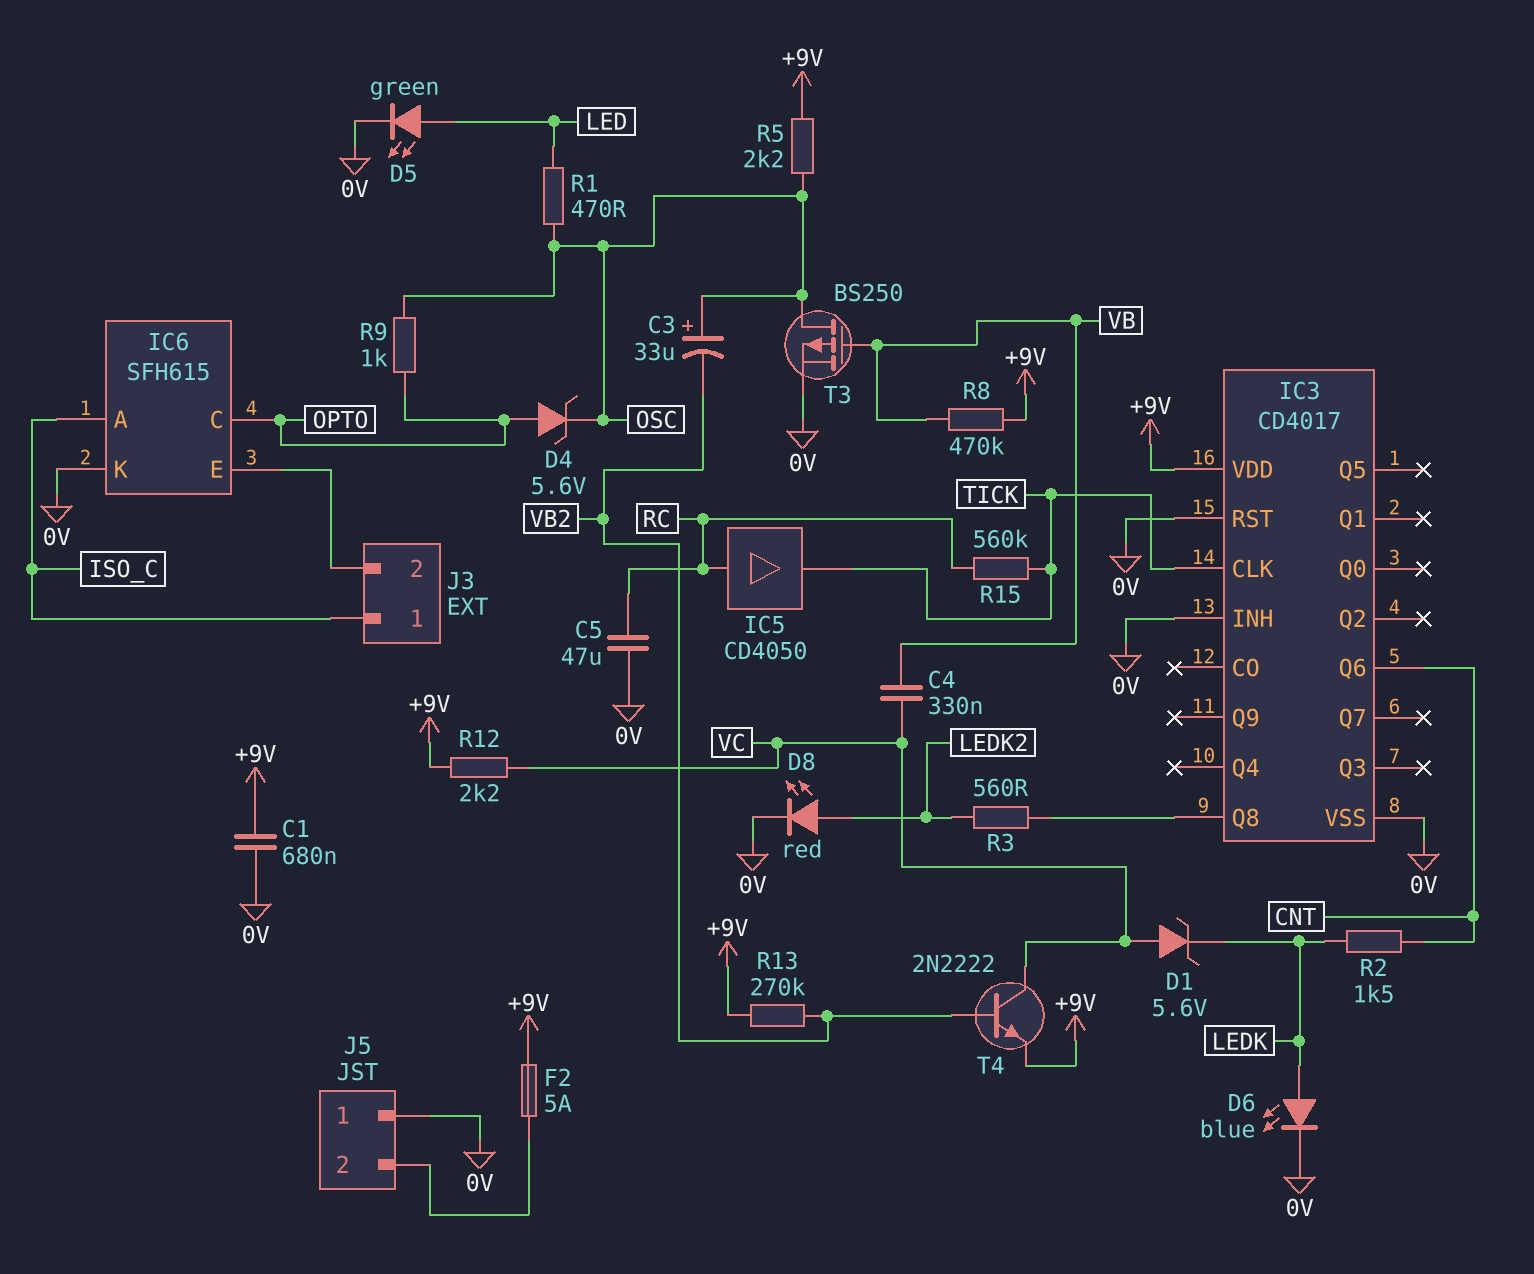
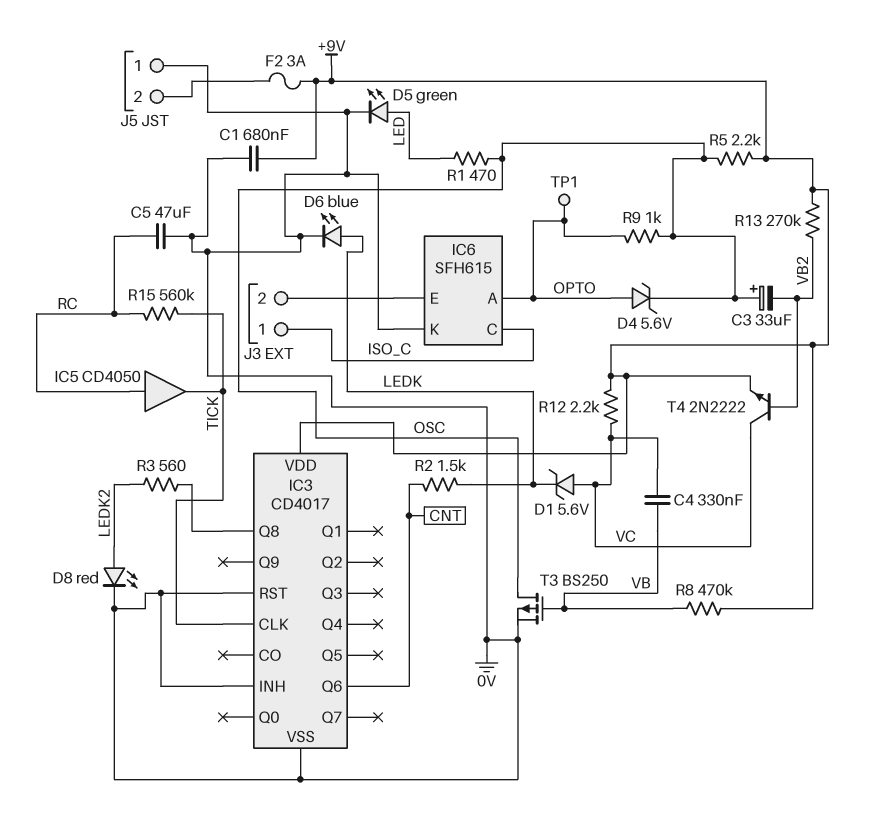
F2: 5A (+9V, J5/2) -> 3A (+9V, J5/2)
IC6 pin A: ISO_C -> OPTO
IC6 pin C: OPTO -> ISO_C
TP1: none -> test point (OPTO)

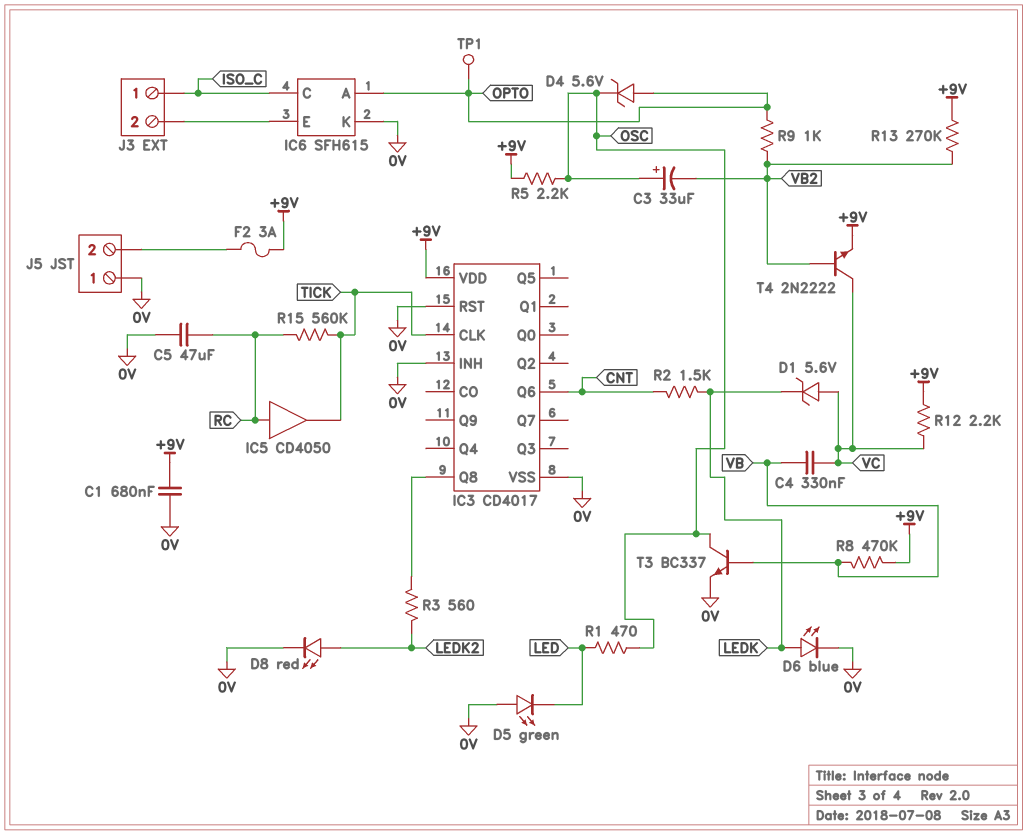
D5: LED green (A LED, K 0V) -> LED green (A 0V, K LED)
R9: 1k (OPTO, OSC) -> 1k (OPTO, VB2)
T3: PMOS BS250 (G VB, D OSC, S 0V) -> NPN BC337 (B VB, C OSC, E 0V)

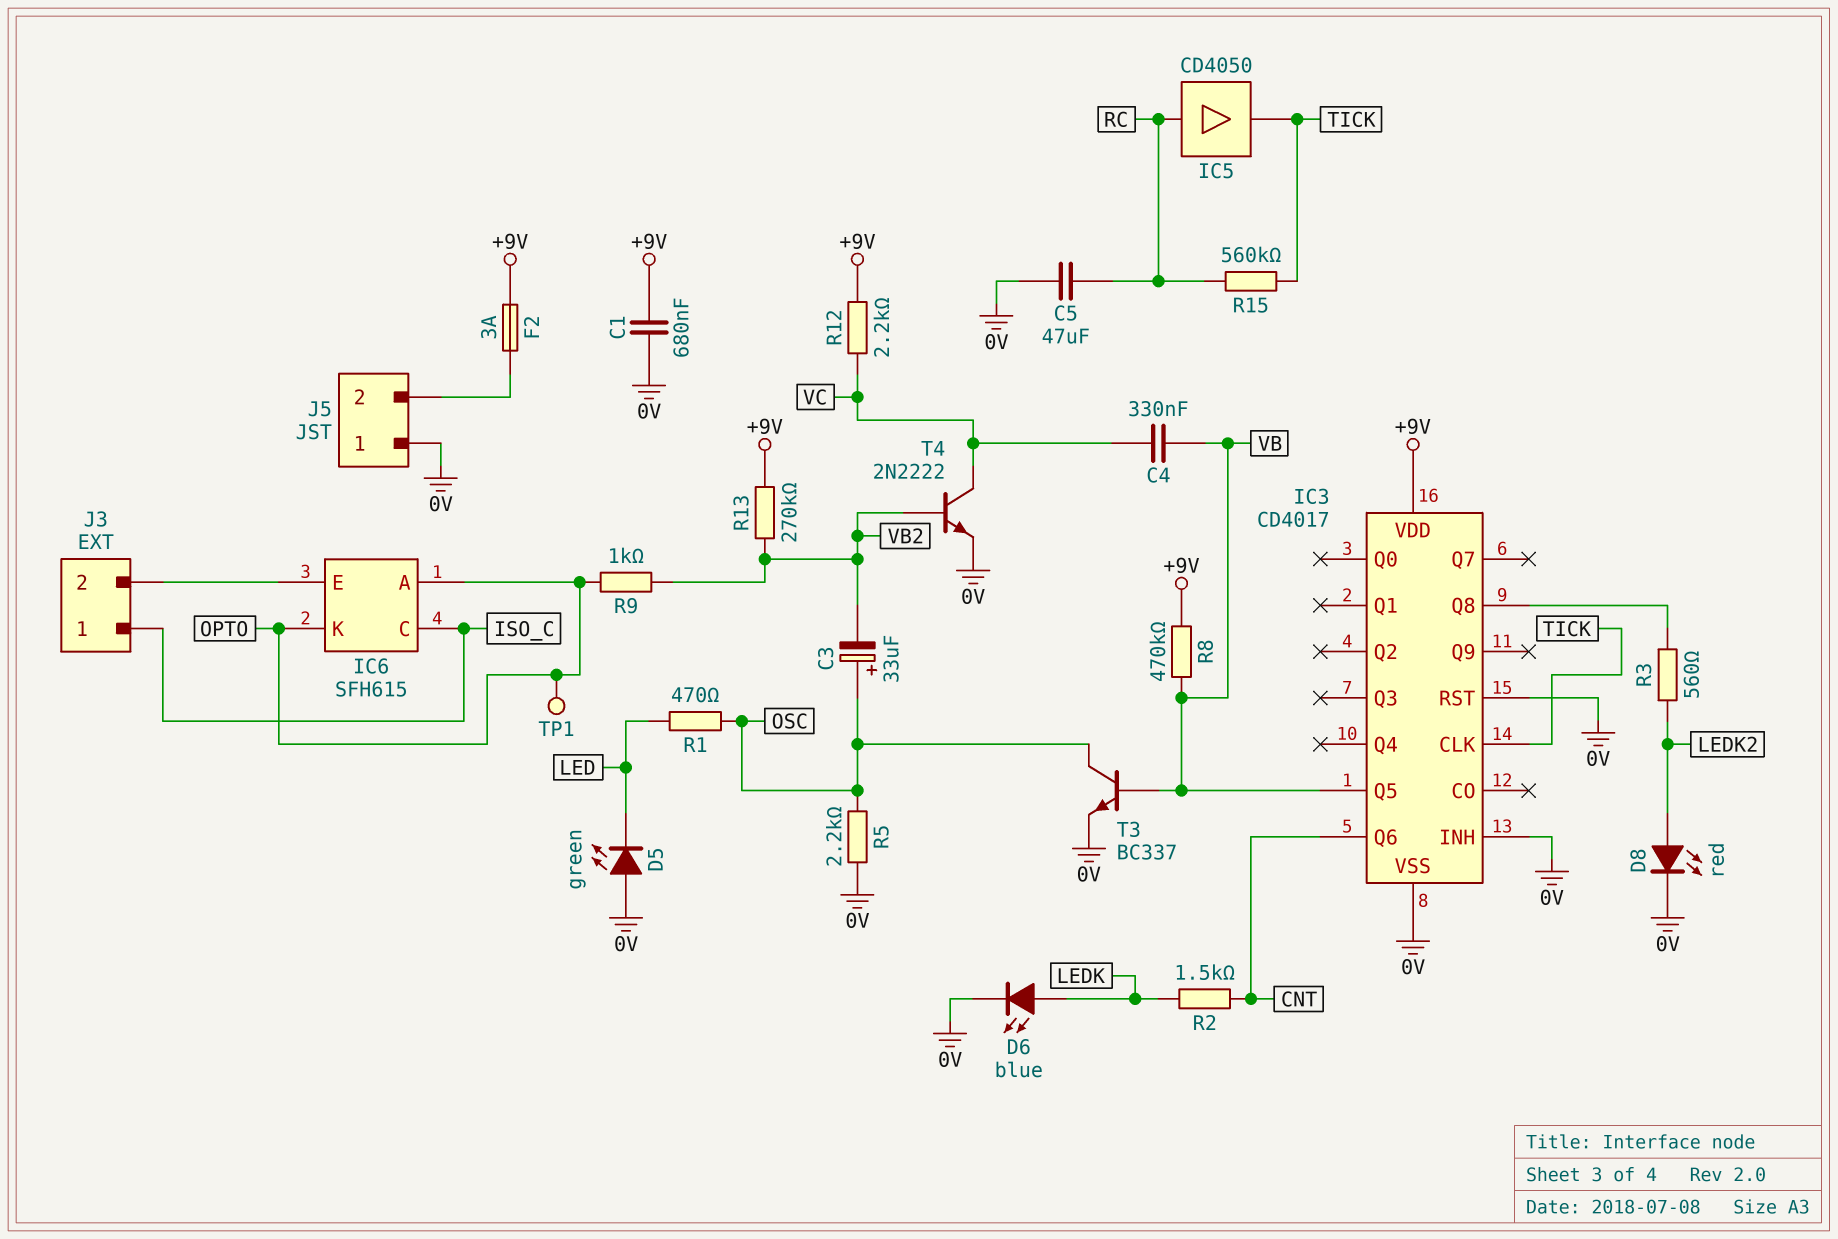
D1: zener 5.6V (A VC, K LEDK) -> none
D4: zener 5.6V (A OPTO, K OSC) -> none
IC3 pin Q5: none -> VB
IC6 pin K: 0V -> OPTO
R5: 2.2k (+9V, OSC) -> 2.2k (0V, OSC)
T4: NPN 2N2222 (B VB2, C VC, E +9V) -> NPN 2N2222 (B VB2, C VC, E 0V)

